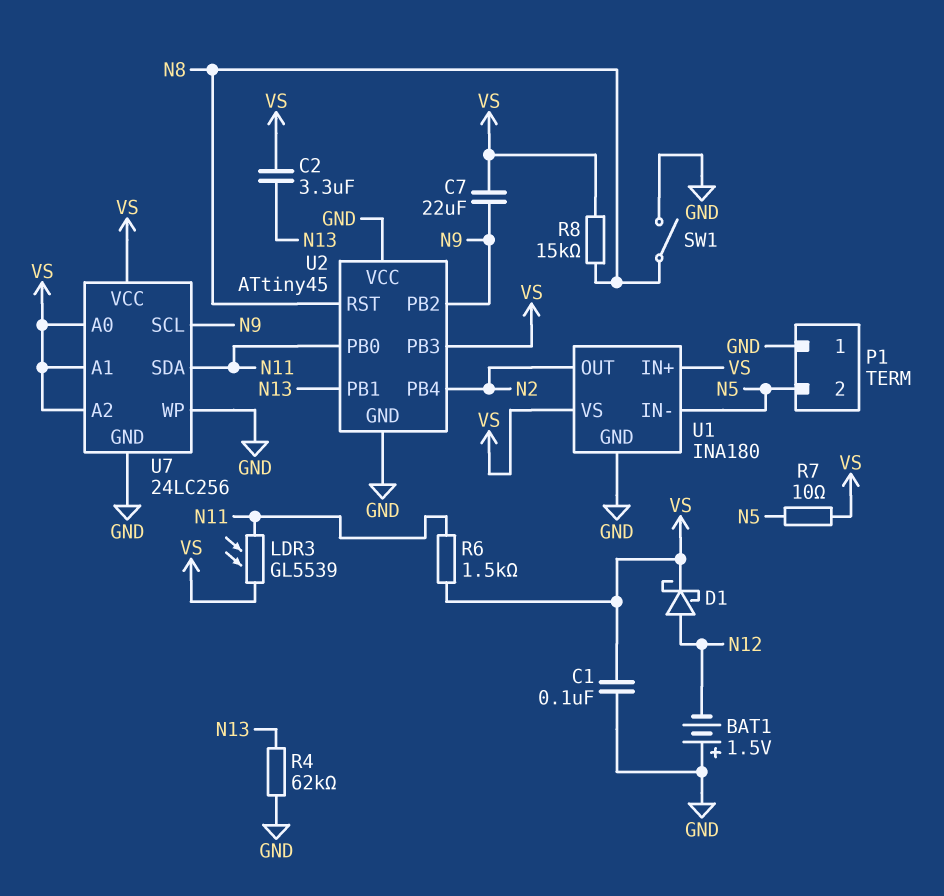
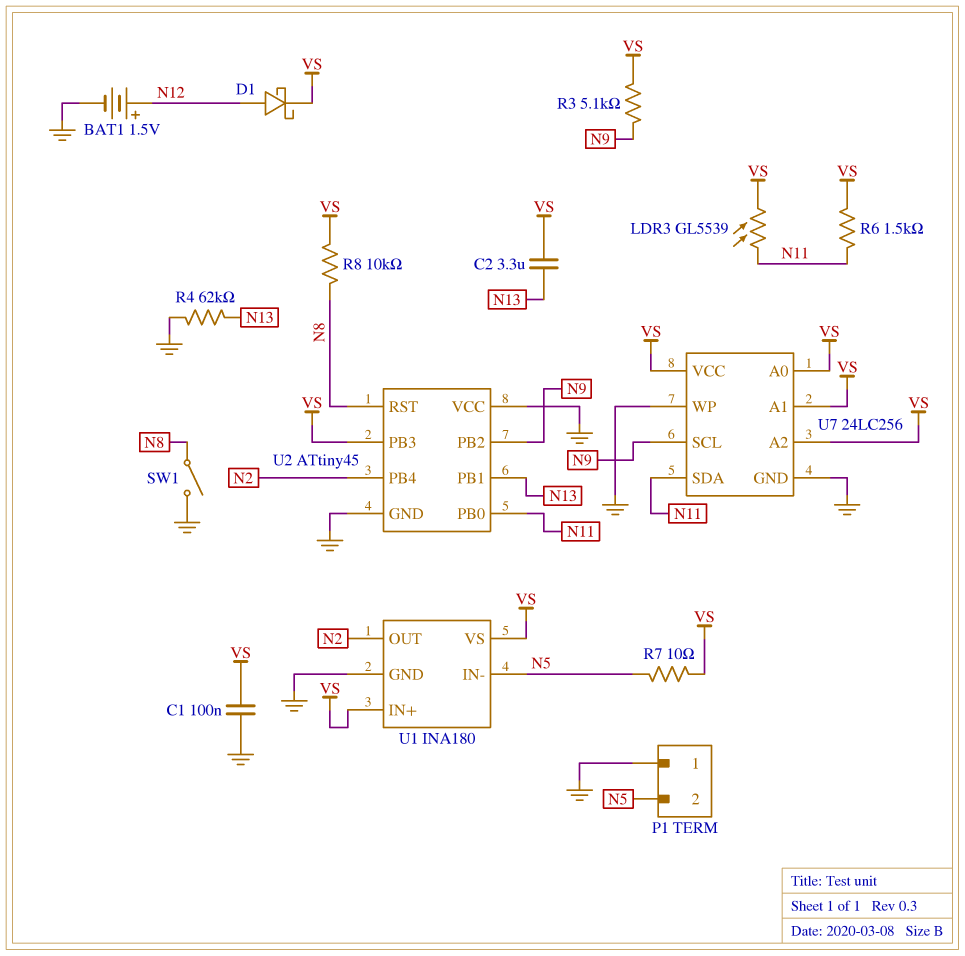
BAT1: 1.5V (plus GND, minus N12) -> 1.5V (plus N12, minus GND)
C7: 22uF (N9, VS) -> none
R3: none -> 5.1k (N9, VS)
R8: 15k (N8, VS) -> 10k (N8, VS)

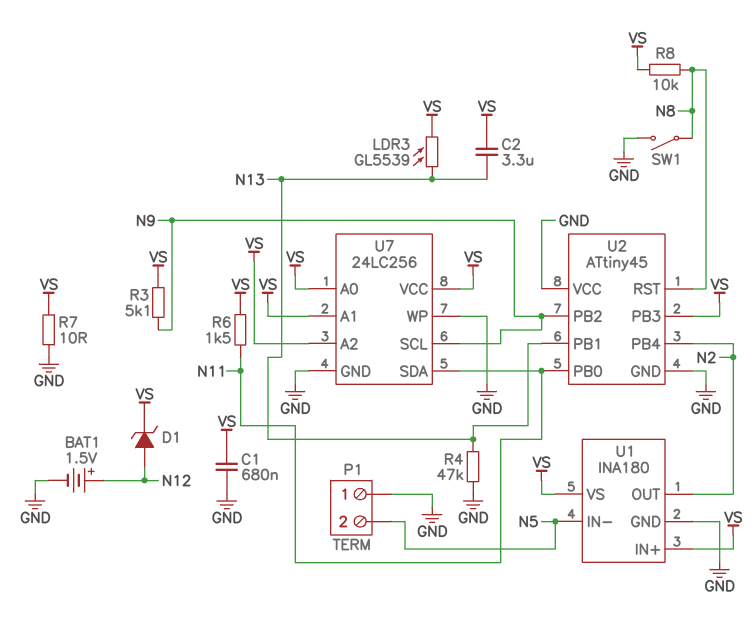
C1: 100nF (GND, VS) -> 680nF (GND, VS)
D1: schottky (A N12, K VS) -> zener (A N12, K VS)
LDR3: GL5539 (N11, VS) -> GL5539 (N13, VS)
R4: 62k (GND, N13) -> 47k (GND, N13)
R7: 10 (N5, VS) -> 10 (GND, VS)

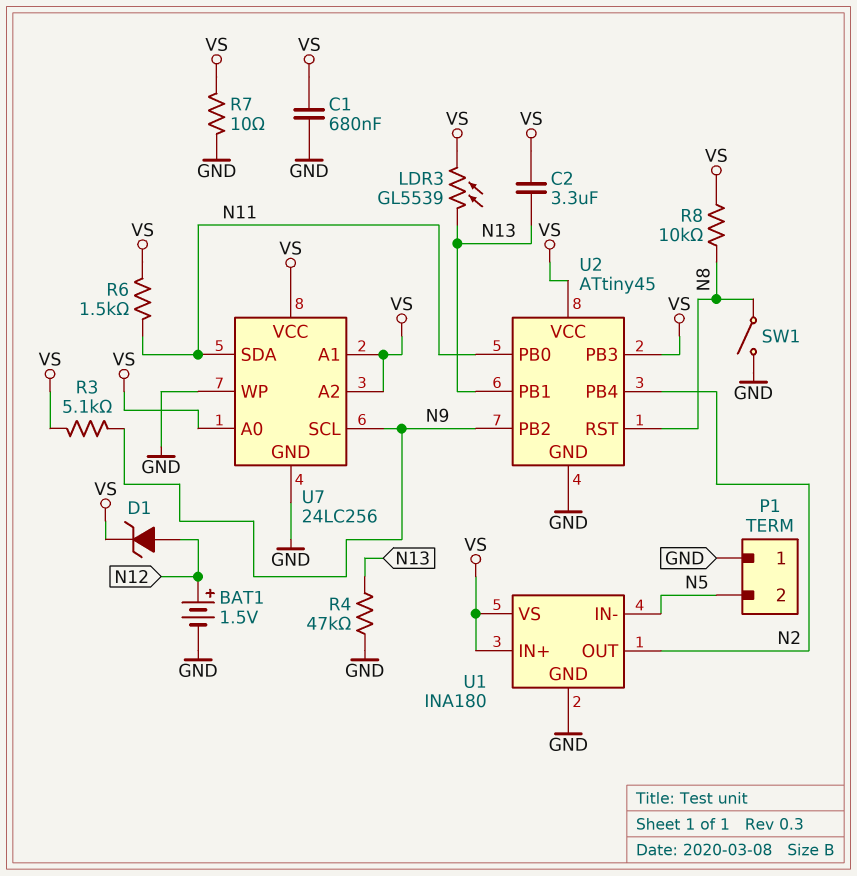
U2 pin VCC: GND -> VS

